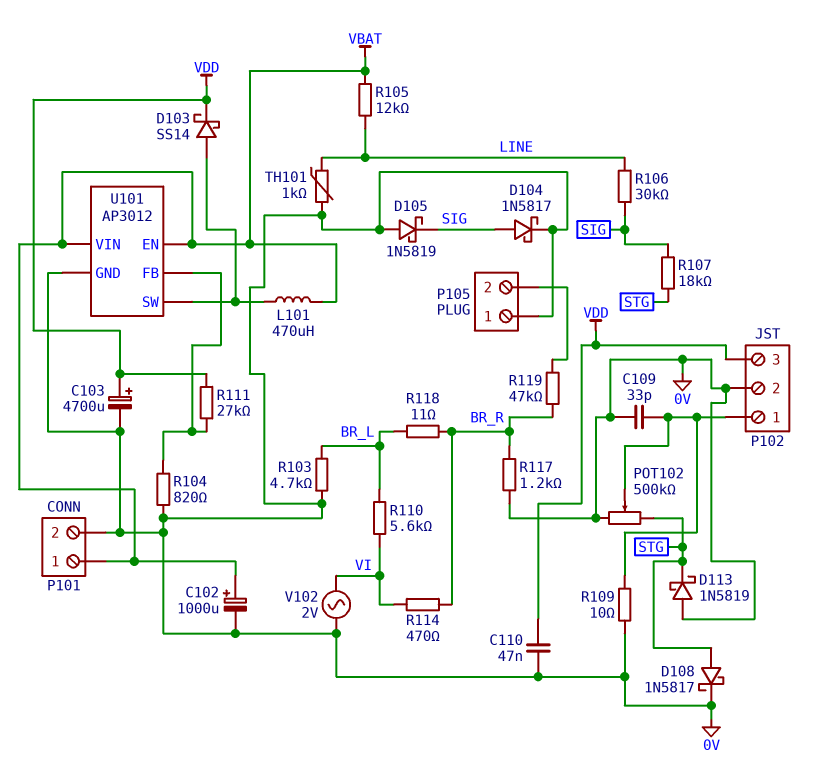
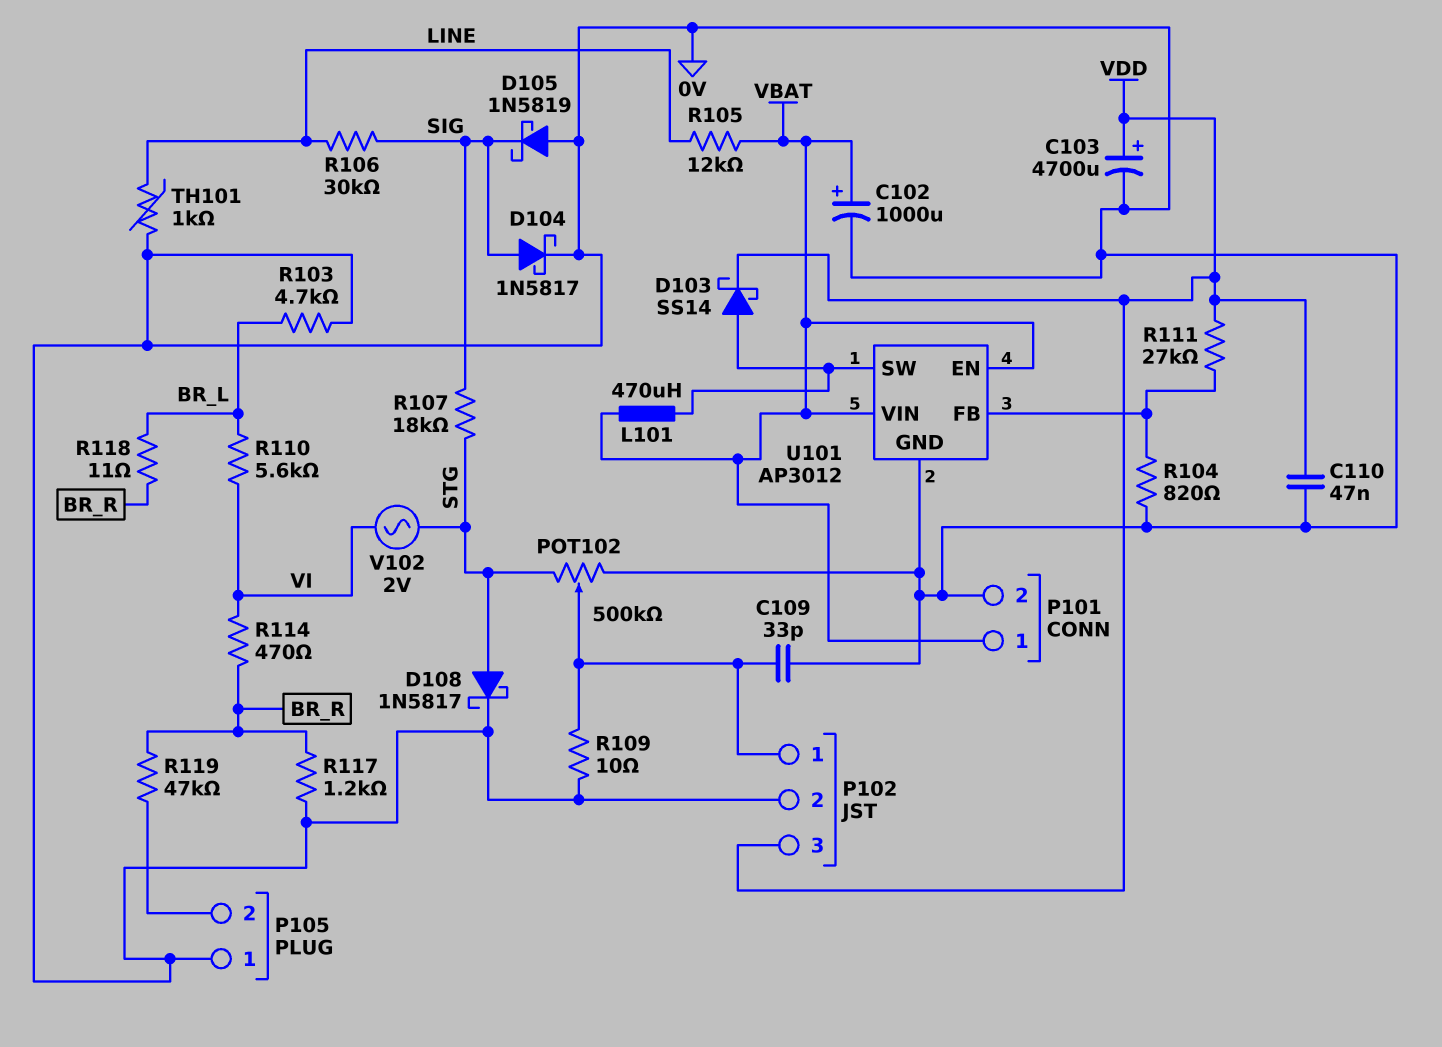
D113: schottky 1N5819 (A 0V, K STG) -> none
V102: AC 2V (0V, VI) -> AC 2V (STG, VI)

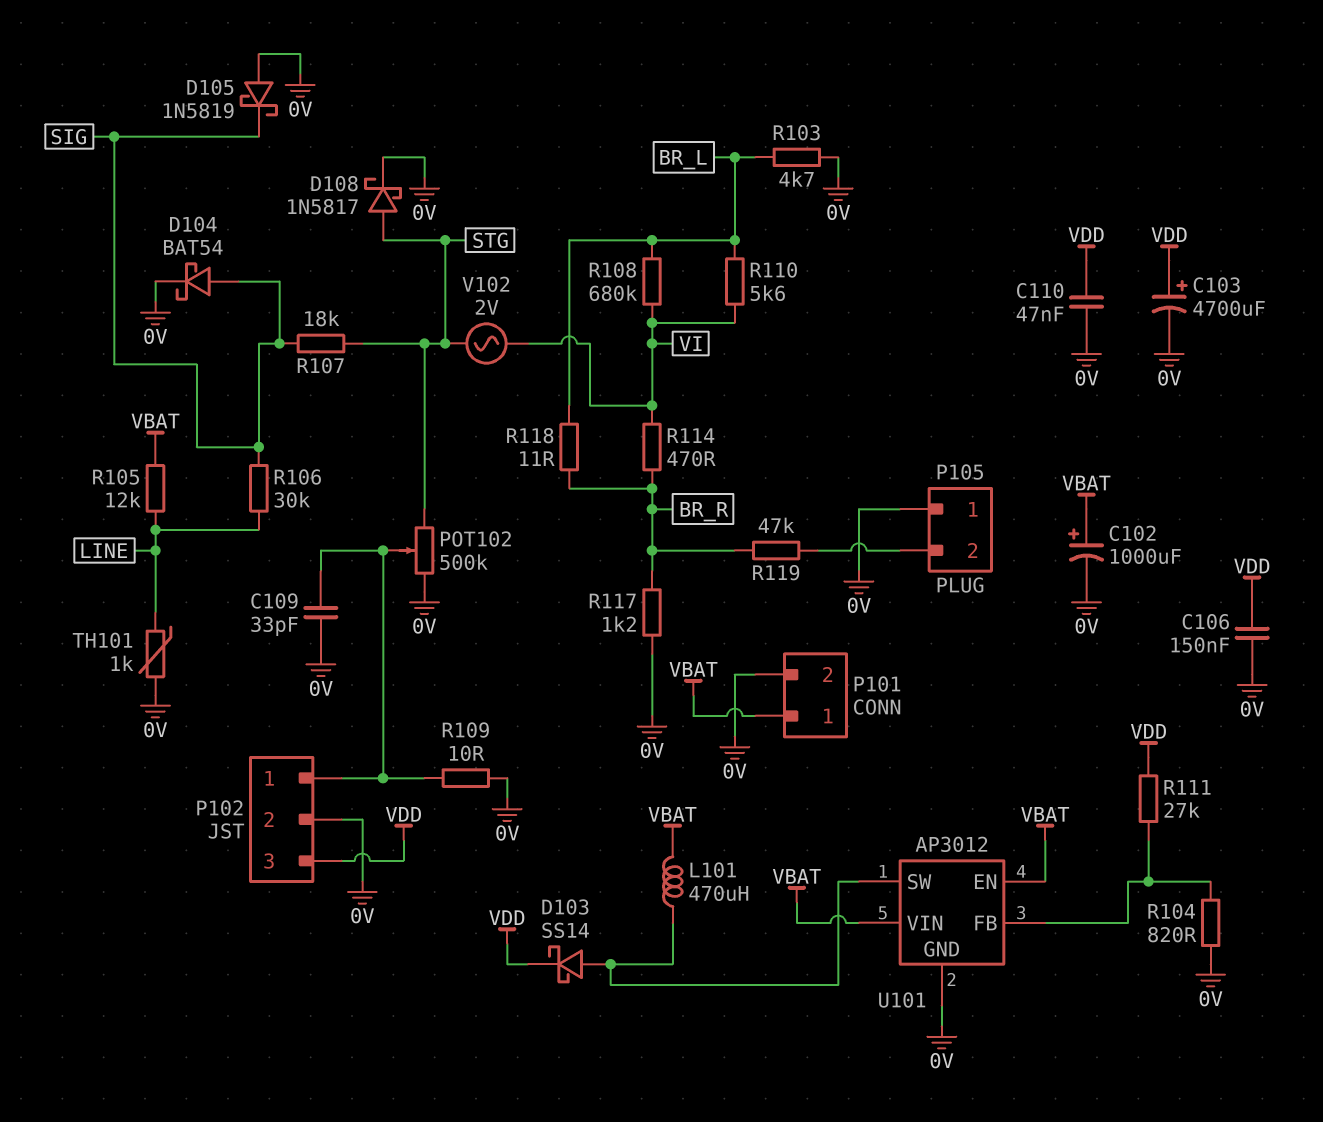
C106: none -> 150nF (0V, VDD)
D104: schottky 1N5817 (A SIG, K 0V) -> schottky BAT54 (A SIG, K 0V)
R108: none -> 680k (BR_L, VI)

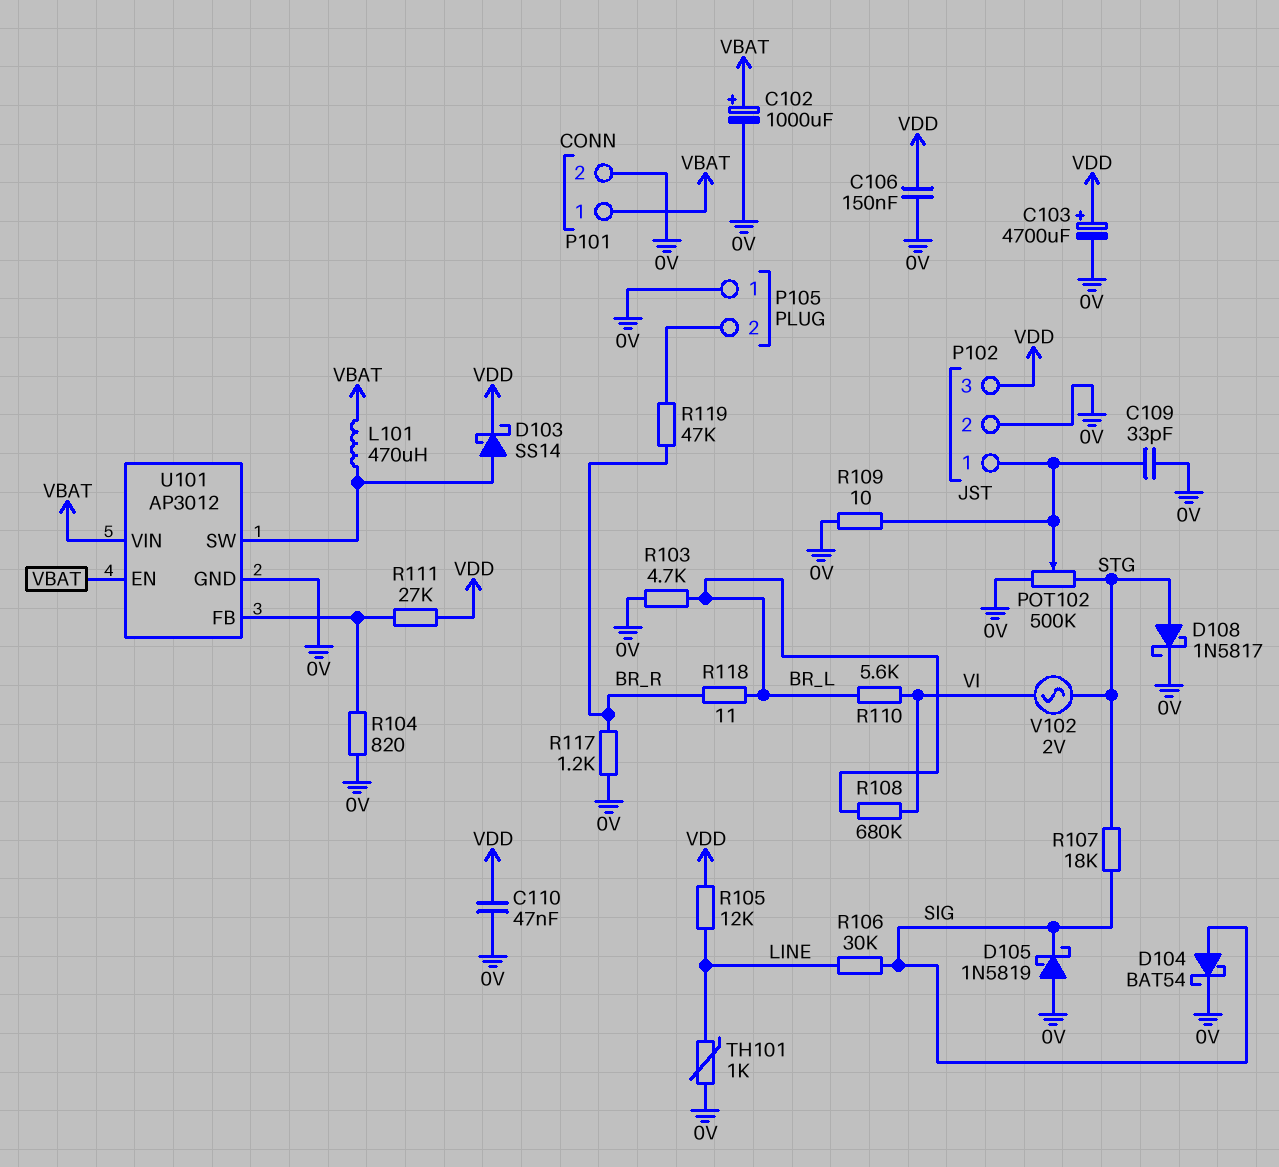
R105: 12k (LINE, VBAT) -> 12k (LINE, VDD)
R114: 470 (BR_R, VI) -> none

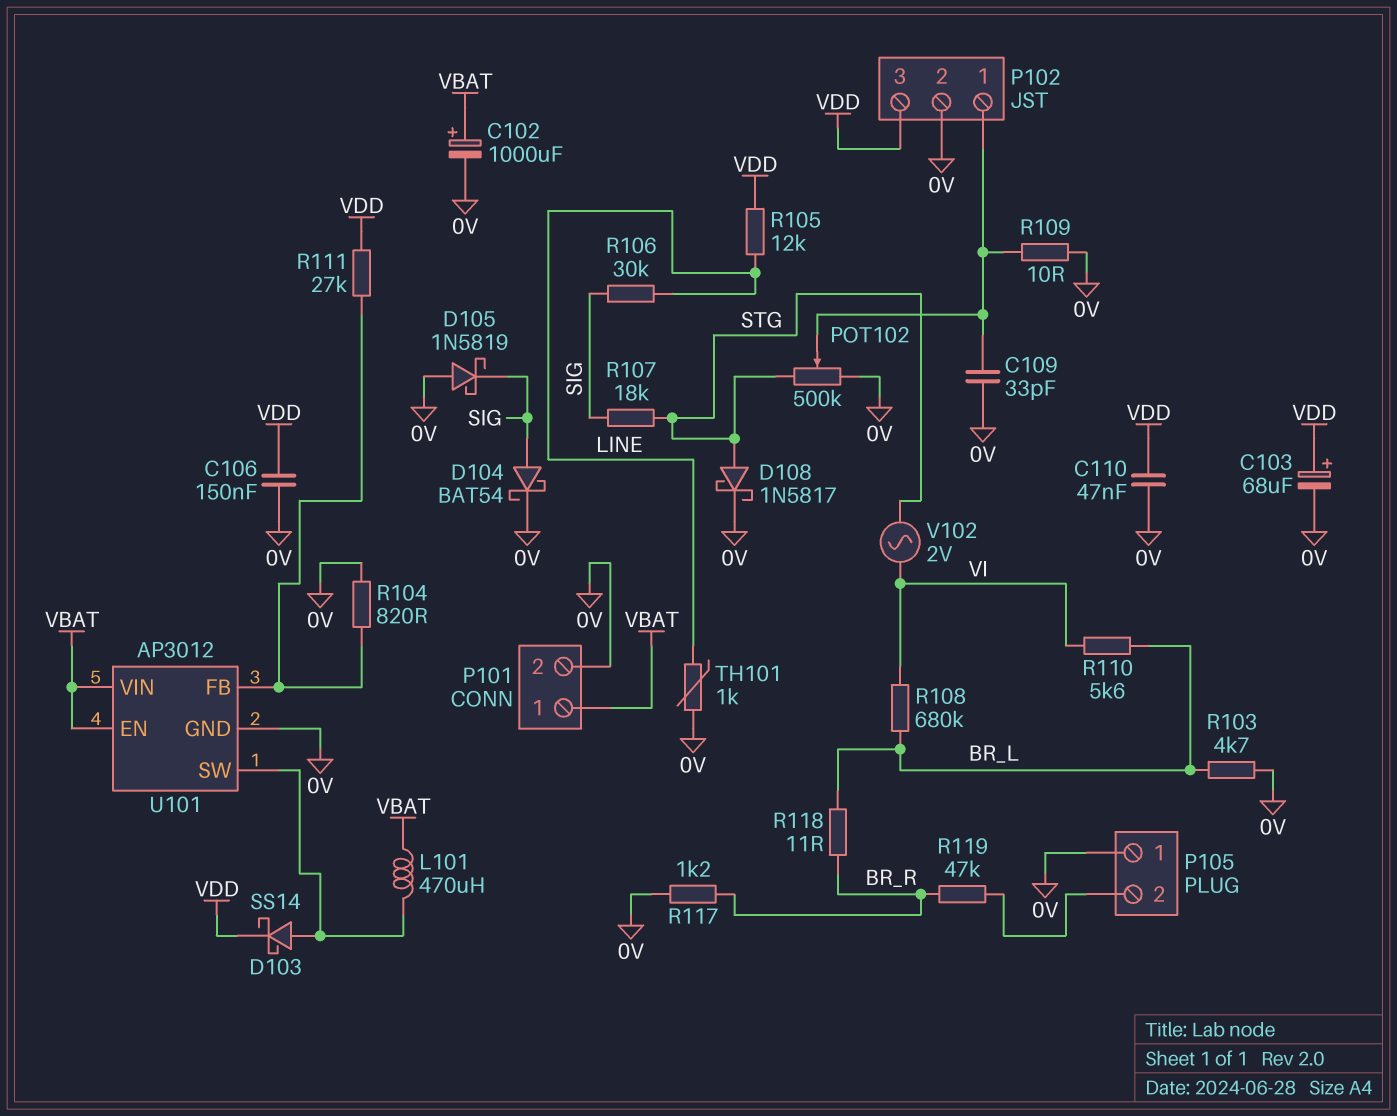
C103: 4700uF (plus VDD, minus 0V) -> 68uF (plus VDD, minus 0V)

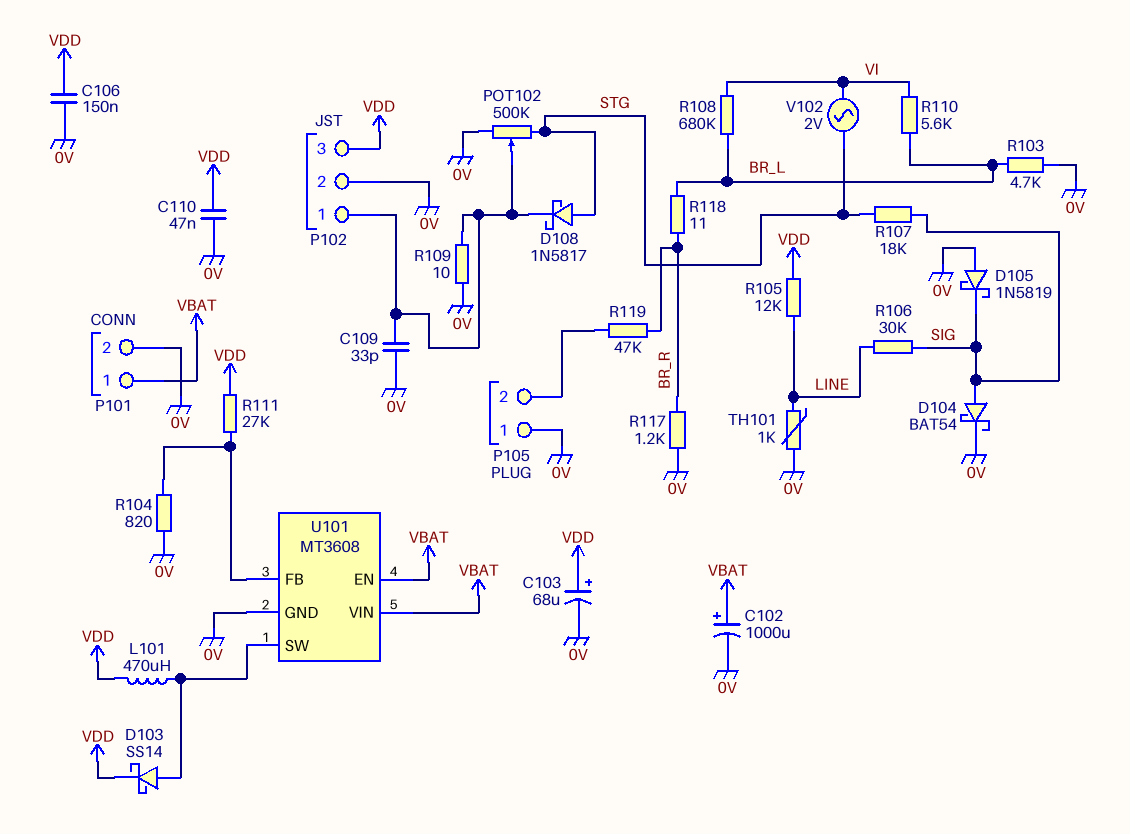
D108: schottky 1N5817 (A STG, K 0V) -> schottky 1N5817 (A STG, K P102/1)
L101: 470uH (U101/SW, VBAT) -> 470uH (U101/SW, VDD)
U101: AP3012 -> MT3608

